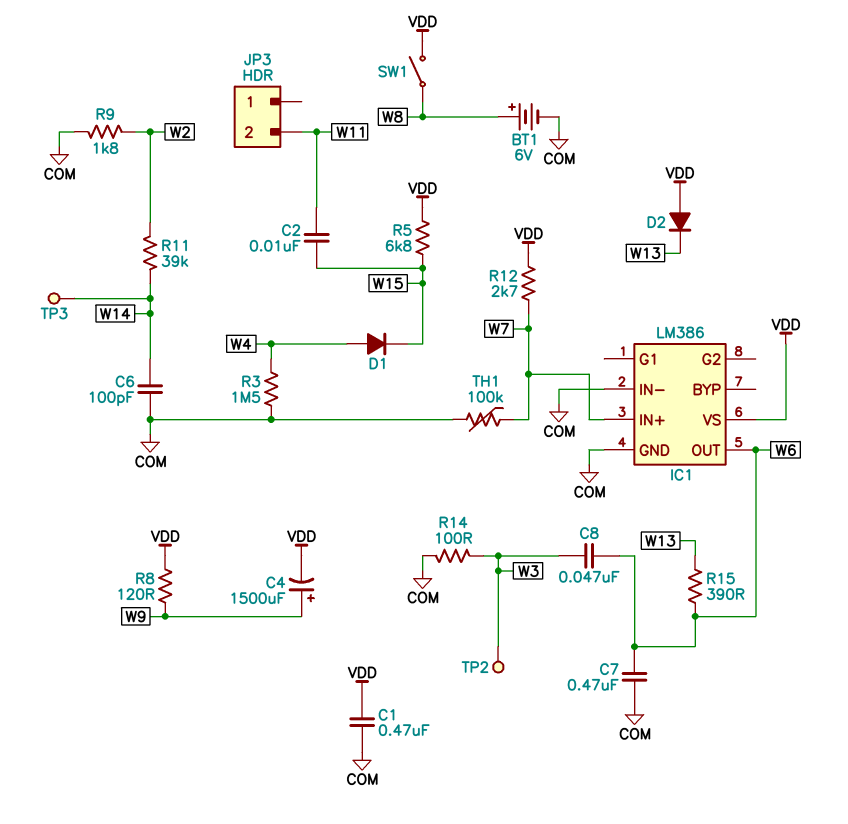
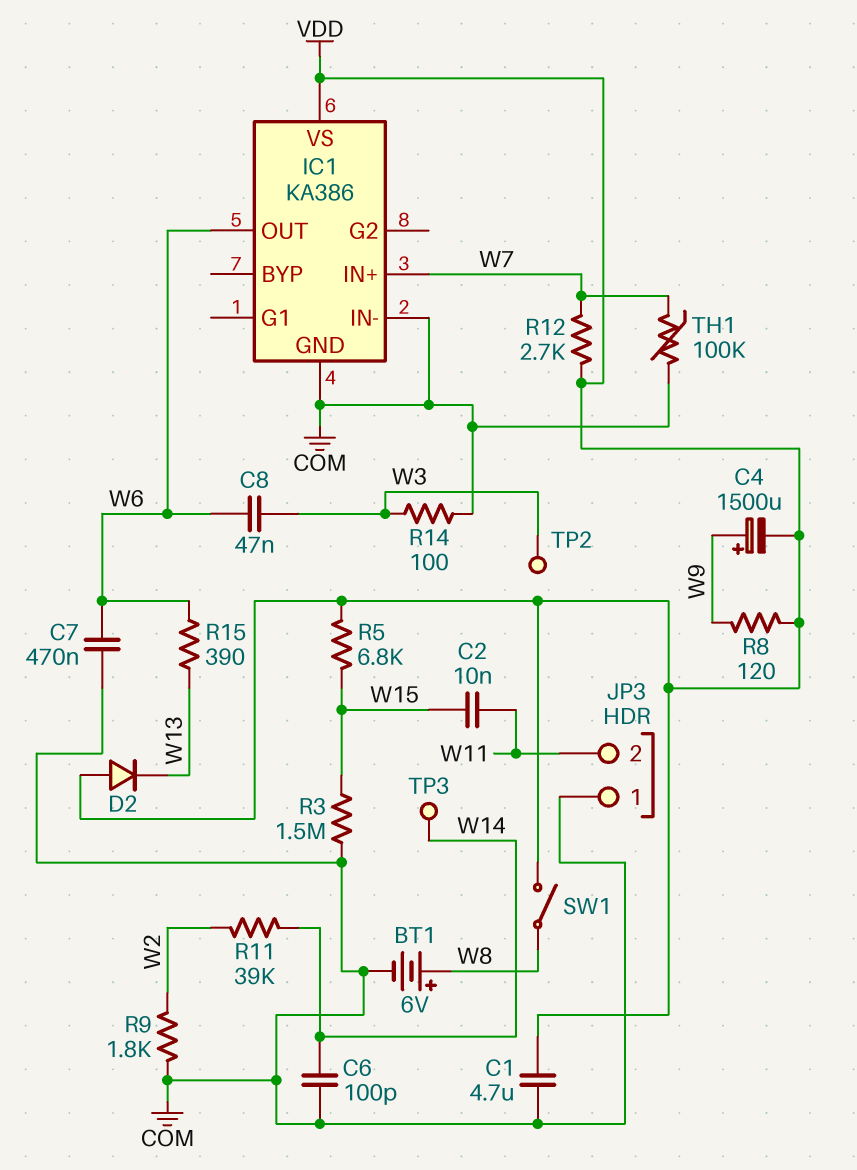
C1: 470nF (COM, VDD) -> 4.7uF (COM, VDD)
D1: diode (A W4, K W15) -> none
IC1: LM386 -> KA386
JP3 pin 1: none -> COM
R3: 1.5M (COM, W4) -> 1.5M (COM, W15)

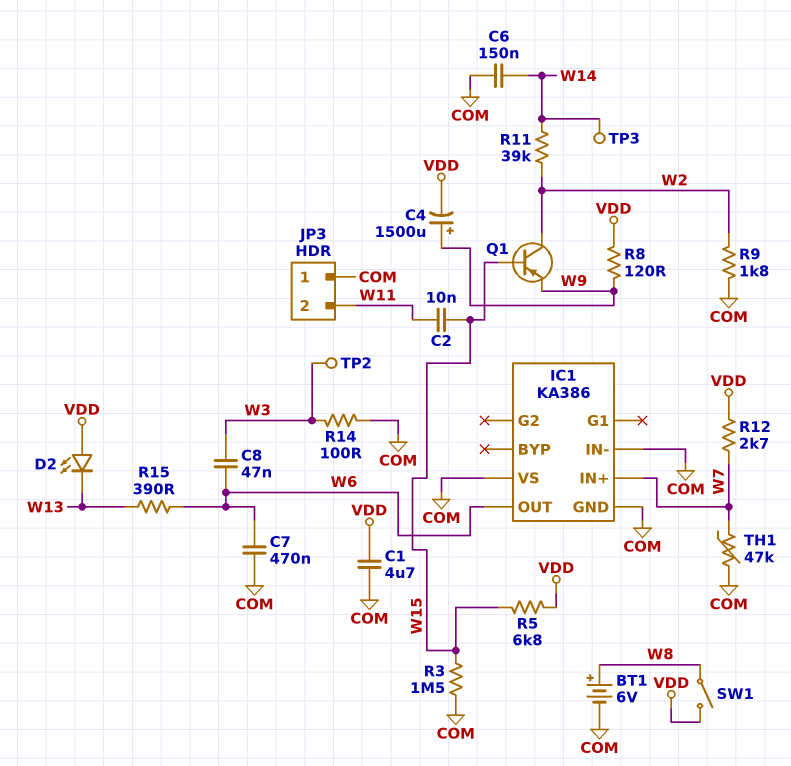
C6: 100pF (COM, W14) -> 150nF (COM, W14)
D2: diode (A VDD, K W13) -> LED (A VDD, K W13)
IC1 pin VS: VDD -> COM
Q1: none -> PNP (B W15, C W2, E W9)
TH1: 100k (COM, W7) -> 47k (COM, W7)

